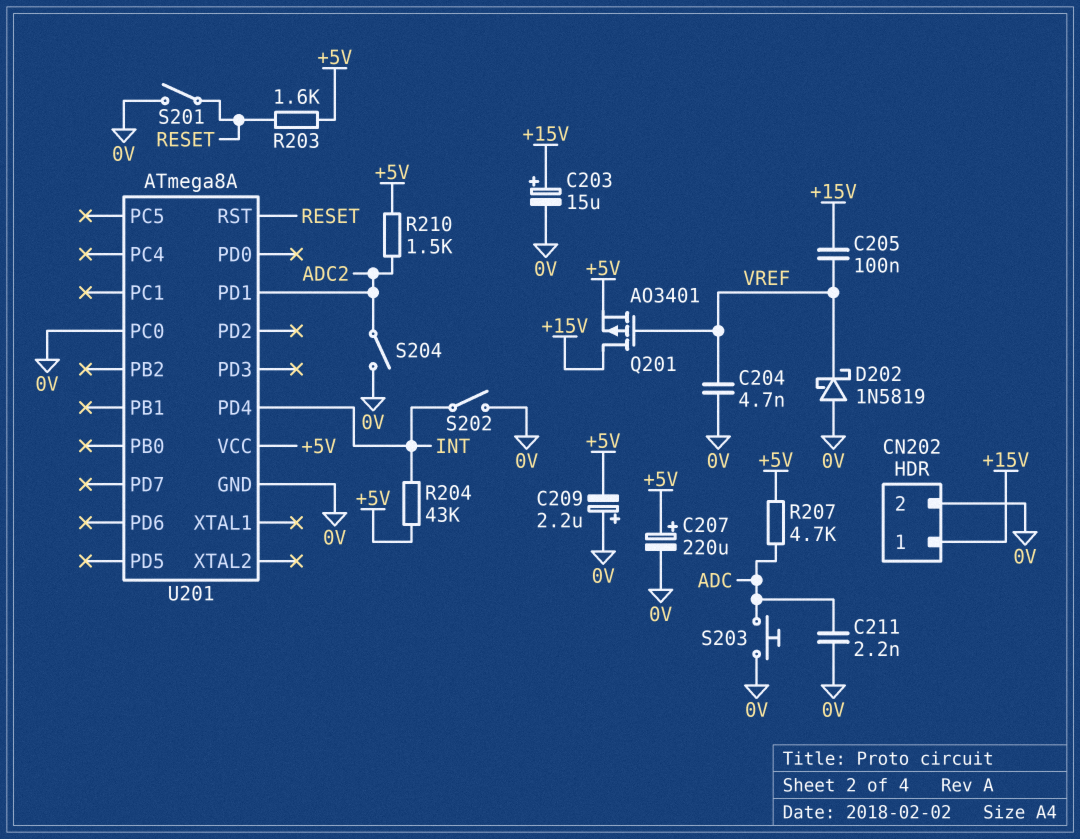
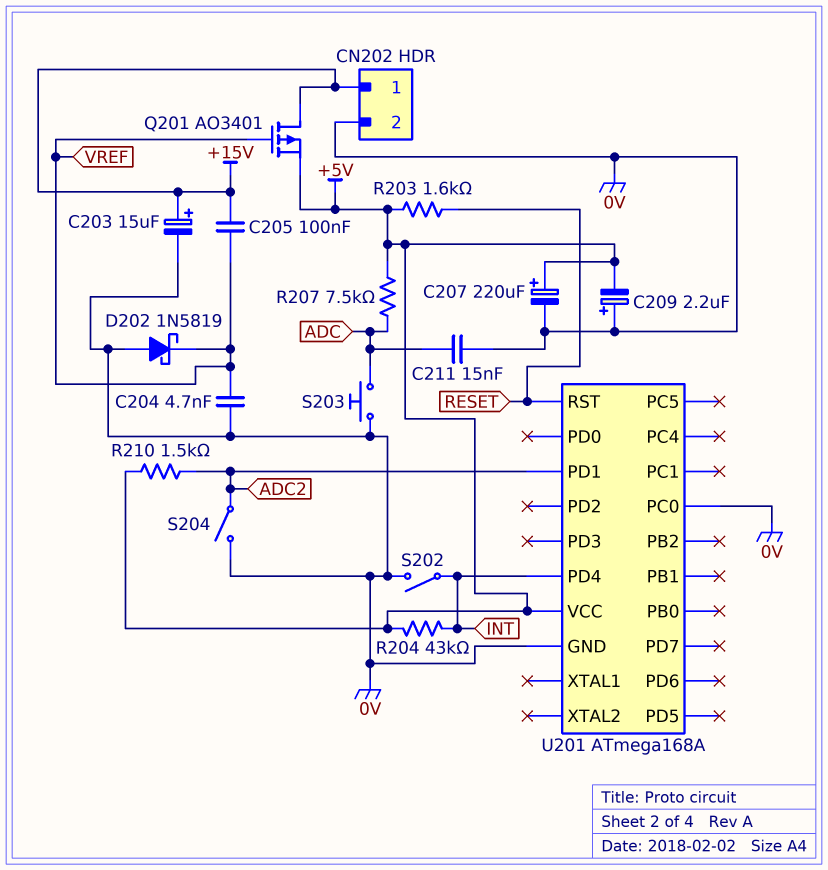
C211: 2.2nF (0V, ADC) -> 15nF (0V, ADC)
R207: 4.7k (+5V, ADC) -> 7.5k (+5V, ADC)
S201: switch (0V, RESET) -> none
U201: ATmega8A -> ATmega168A

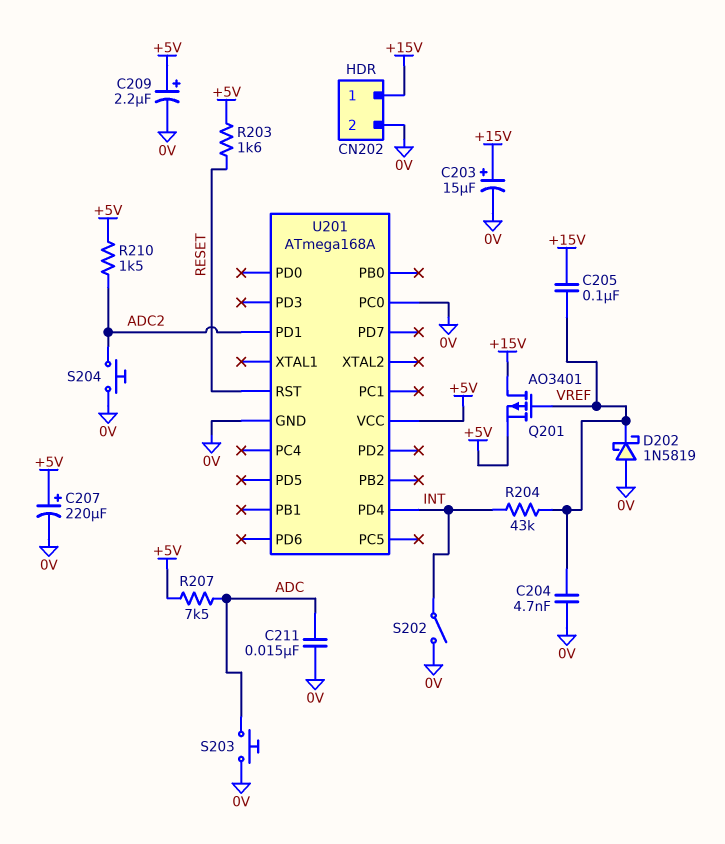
C209: 2.2uF (plus 0V, minus +5V) -> 2.2uF (plus +5V, minus 0V)
R204: 43k (+5V, INT) -> 43k (INT, VREF)
S204: switch (0V, ADC2) -> button (0V, ADC2)

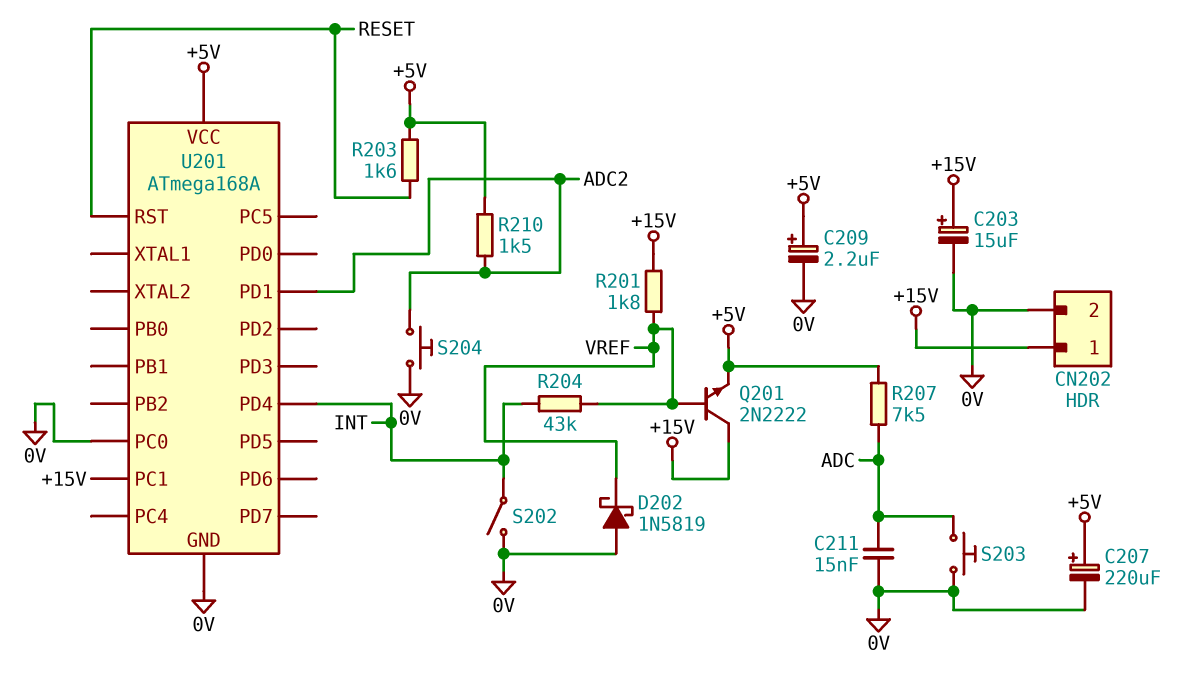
C204: 4.7nF (0V, VREF) -> none
C205: 100nF (+15V, VREF) -> none
Q201: PMOS AO3401 (G VREF, D +15V, S +5V) -> NPN 2N2222 (B VREF, C +15V, E +5V)
R201: none -> 1.8k (+15V, VREF)
U201 pin PC1: none -> +15V

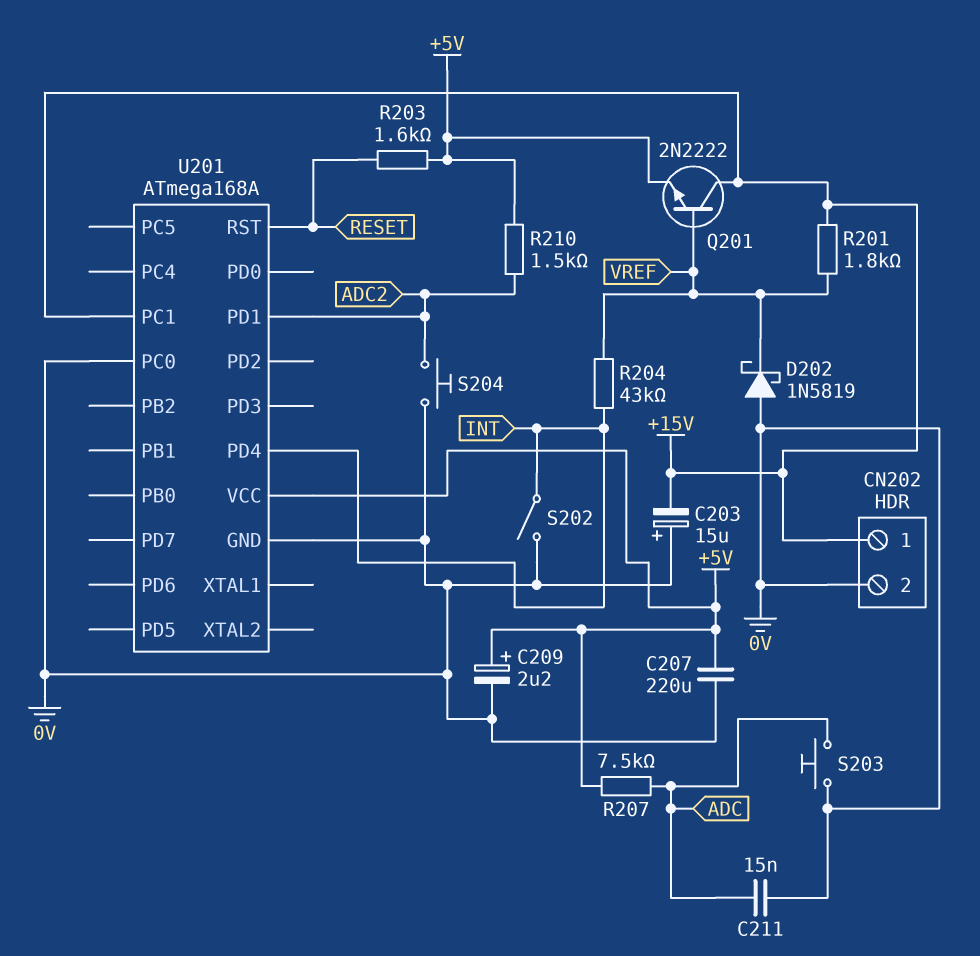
C203: 15uF (plus +15V, minus 0V) -> 15uF (plus 0V, minus +15V)
C207: 220uF (plus +5V, minus 0V) -> 220uF (+5V, 0V)

